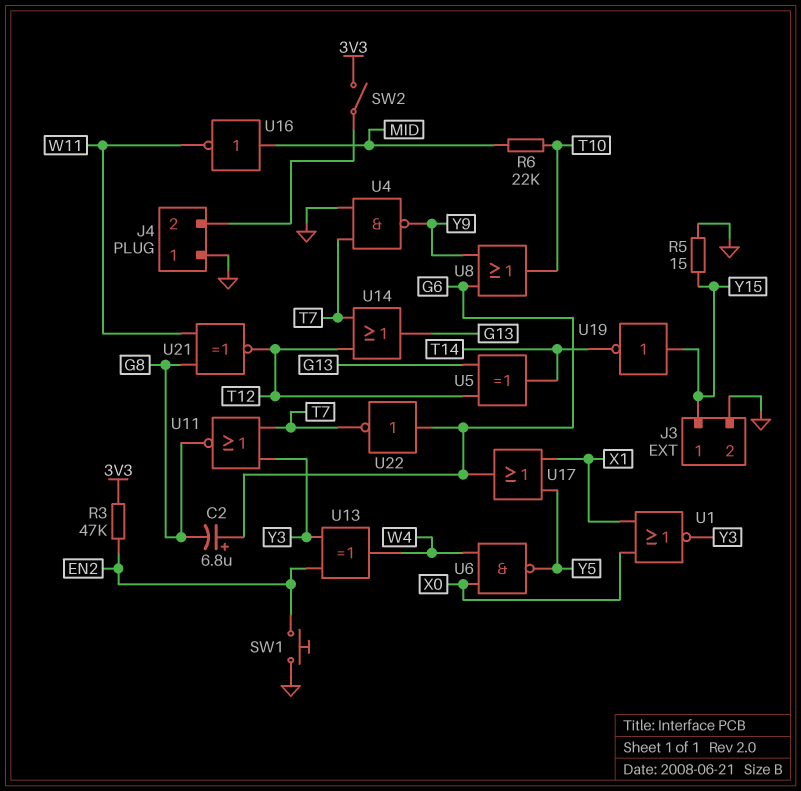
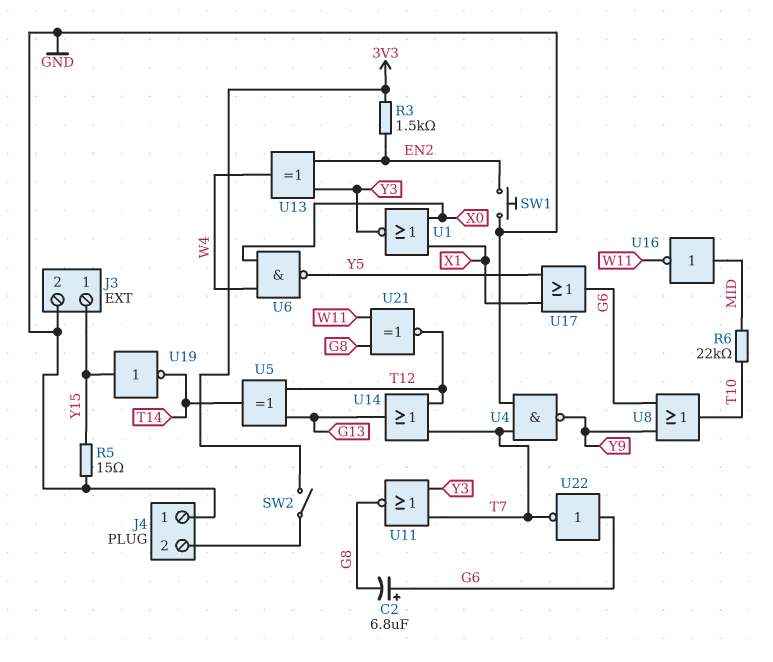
R3: 47k (3V3, EN2) -> 1.5k (3V3, EN2)

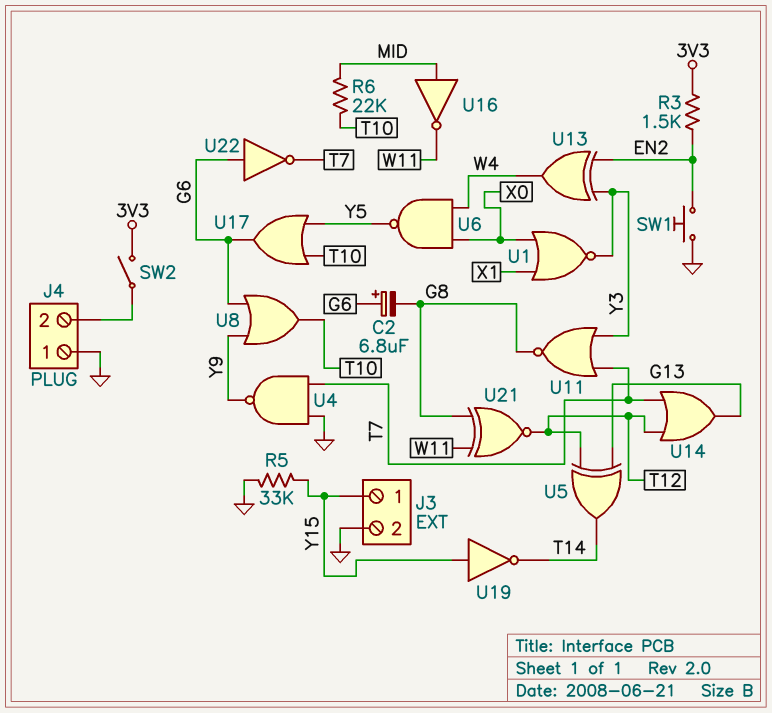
R5: 15 (GND, Y15) -> 33k (GND, Y15)
U17: OR (in X1, in Y5, out G6) -> OR (in T10, in Y5, out G6)

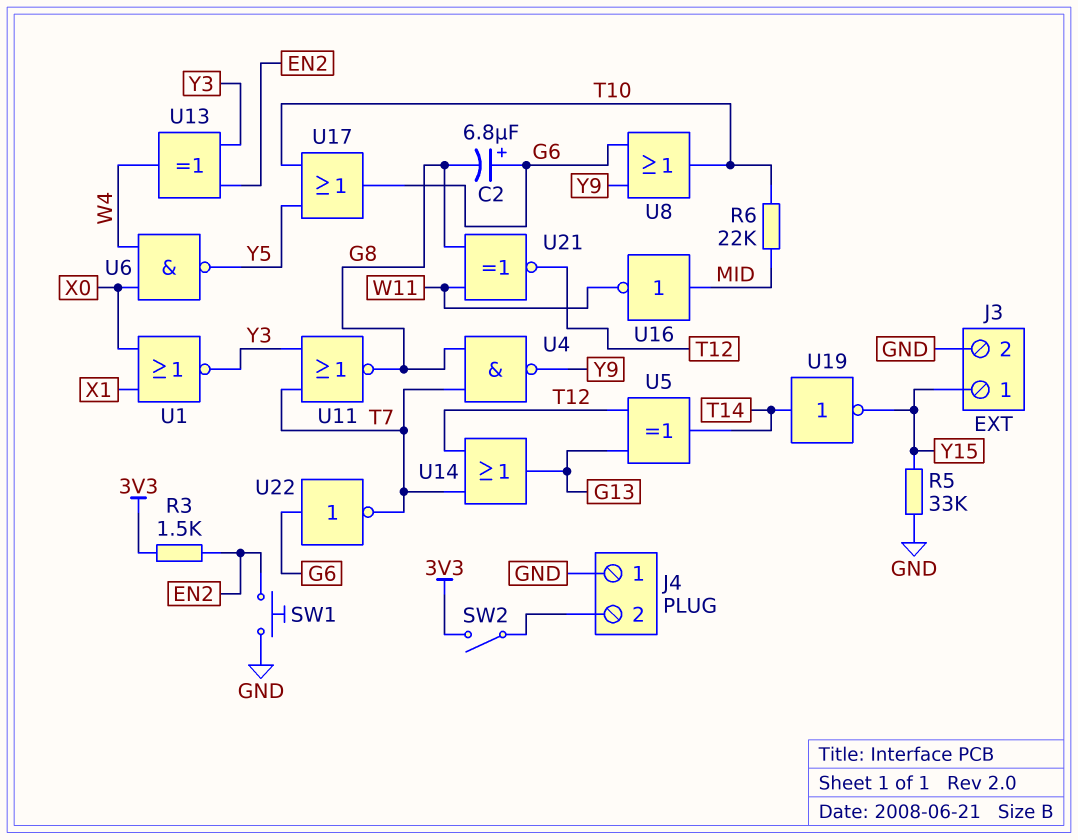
U4: NAND (in GND, in T7, out Y9) -> NAND (in G8, in T7, out Y9)
U19: NOT (in Y15, out T14) -> NOT (in T14, out Y15)

